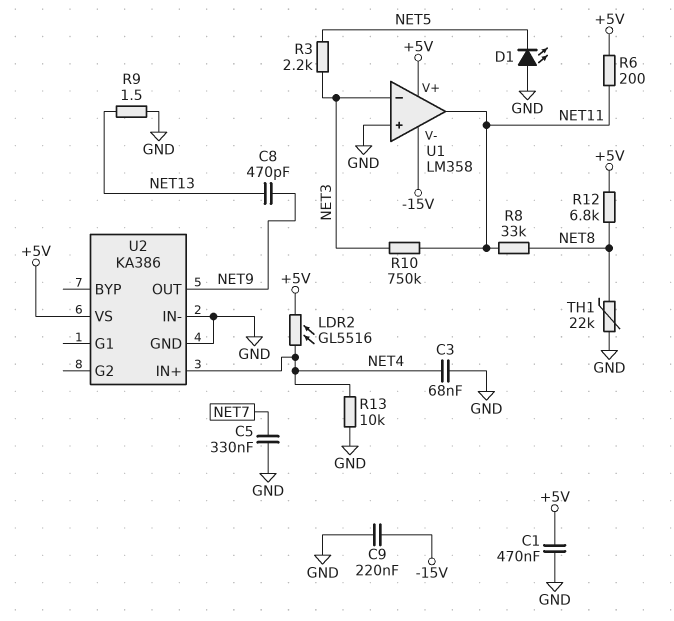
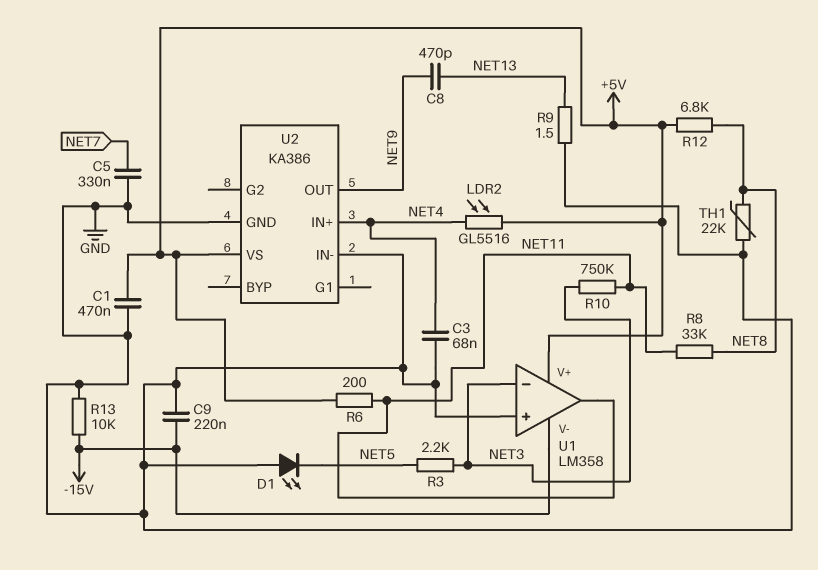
R13: 10k (GND, NET4) -> 10k (-15V, GND)

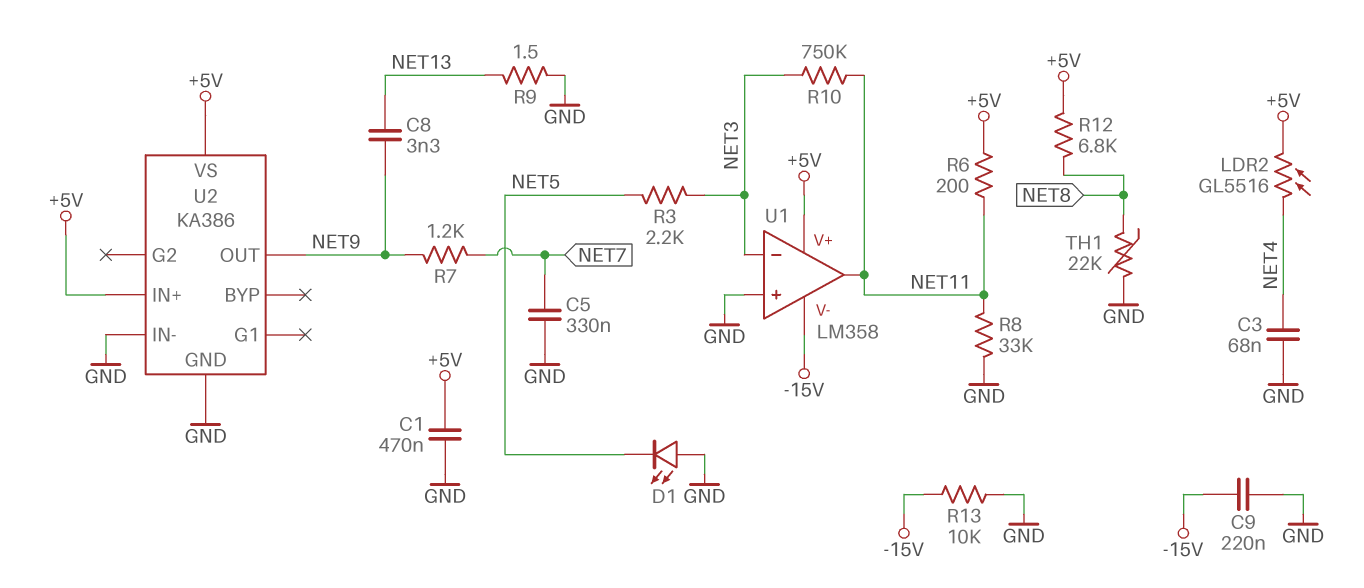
C8: 470pF (NET9, NET13) -> 3.3nF (NET9, NET13)
R7: none -> 1.2k (NET7, NET9)
R8: 33k (NET8, NET11) -> 33k (GND, NET11)
U2 pin IN+: NET4 -> +5V

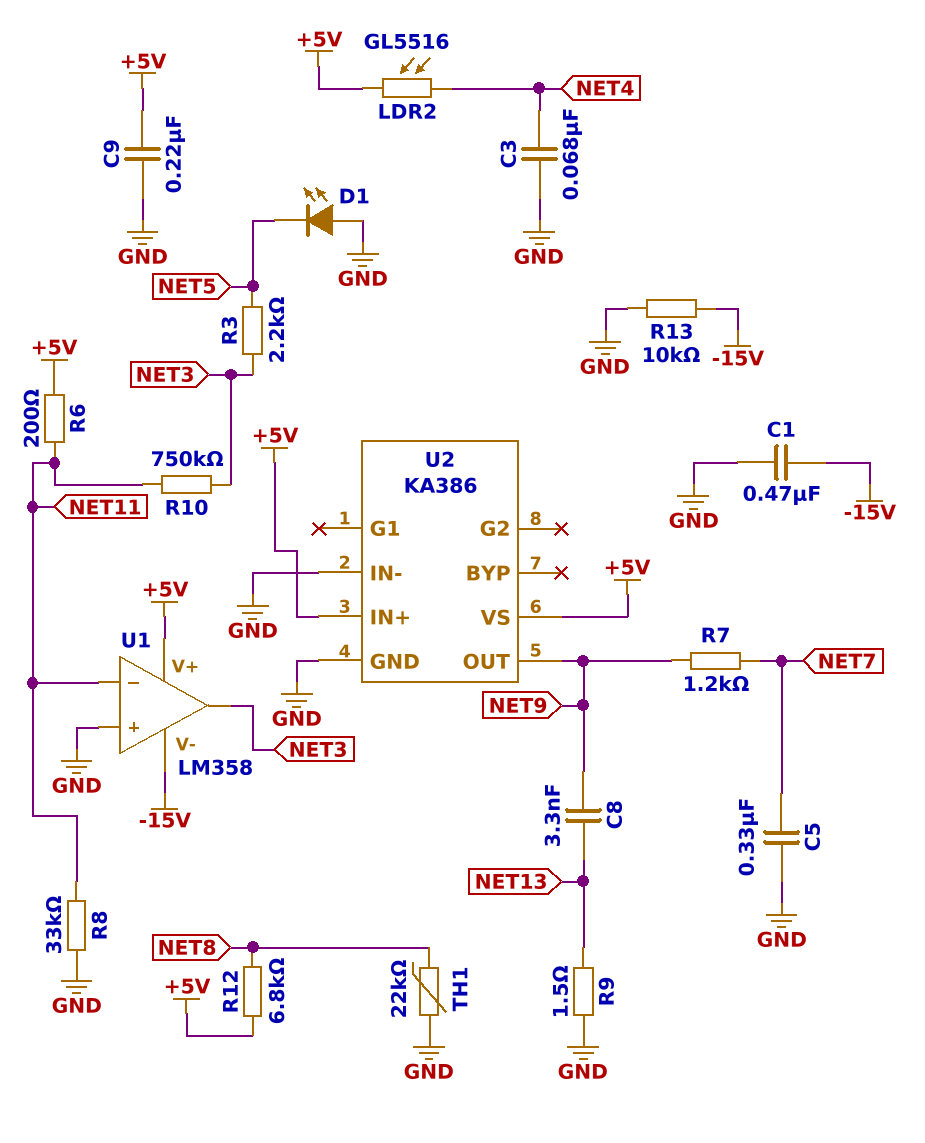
C1: 470nF (+5V, GND) -> 470nF (-15V, GND)
C9: 220nF (-15V, GND) -> 220nF (+5V, GND)
U1 pin in-: NET3 -> NET11
U1 pin out: NET11 -> NET3

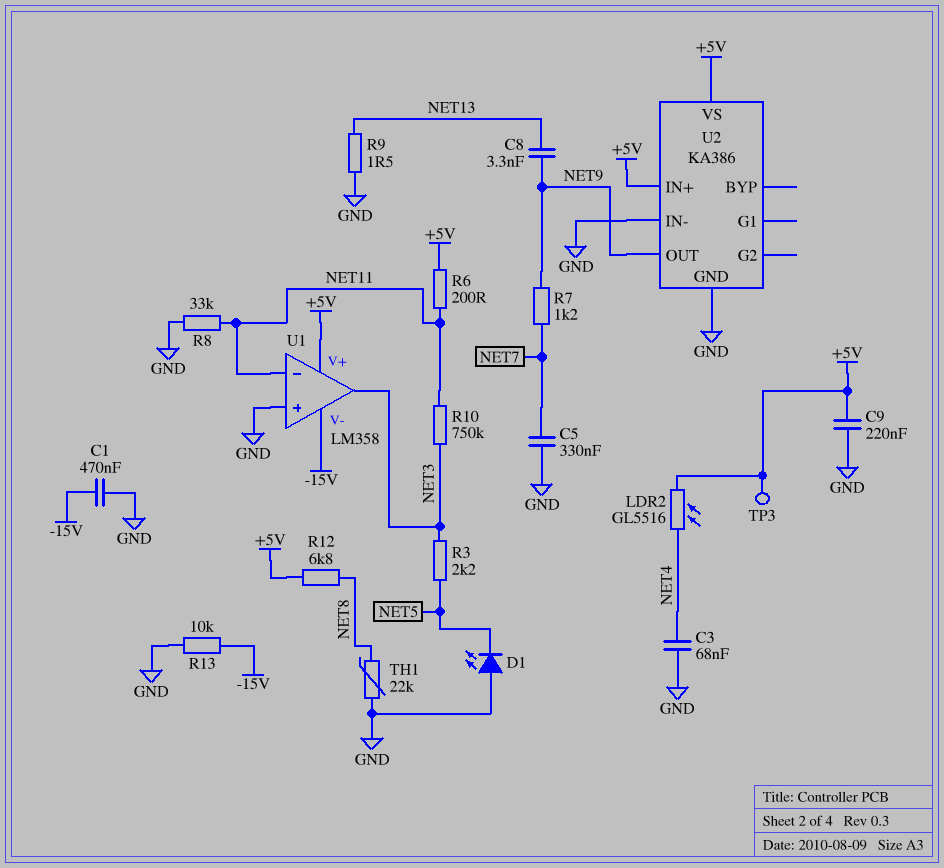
TP3: none -> test point (+5V)

